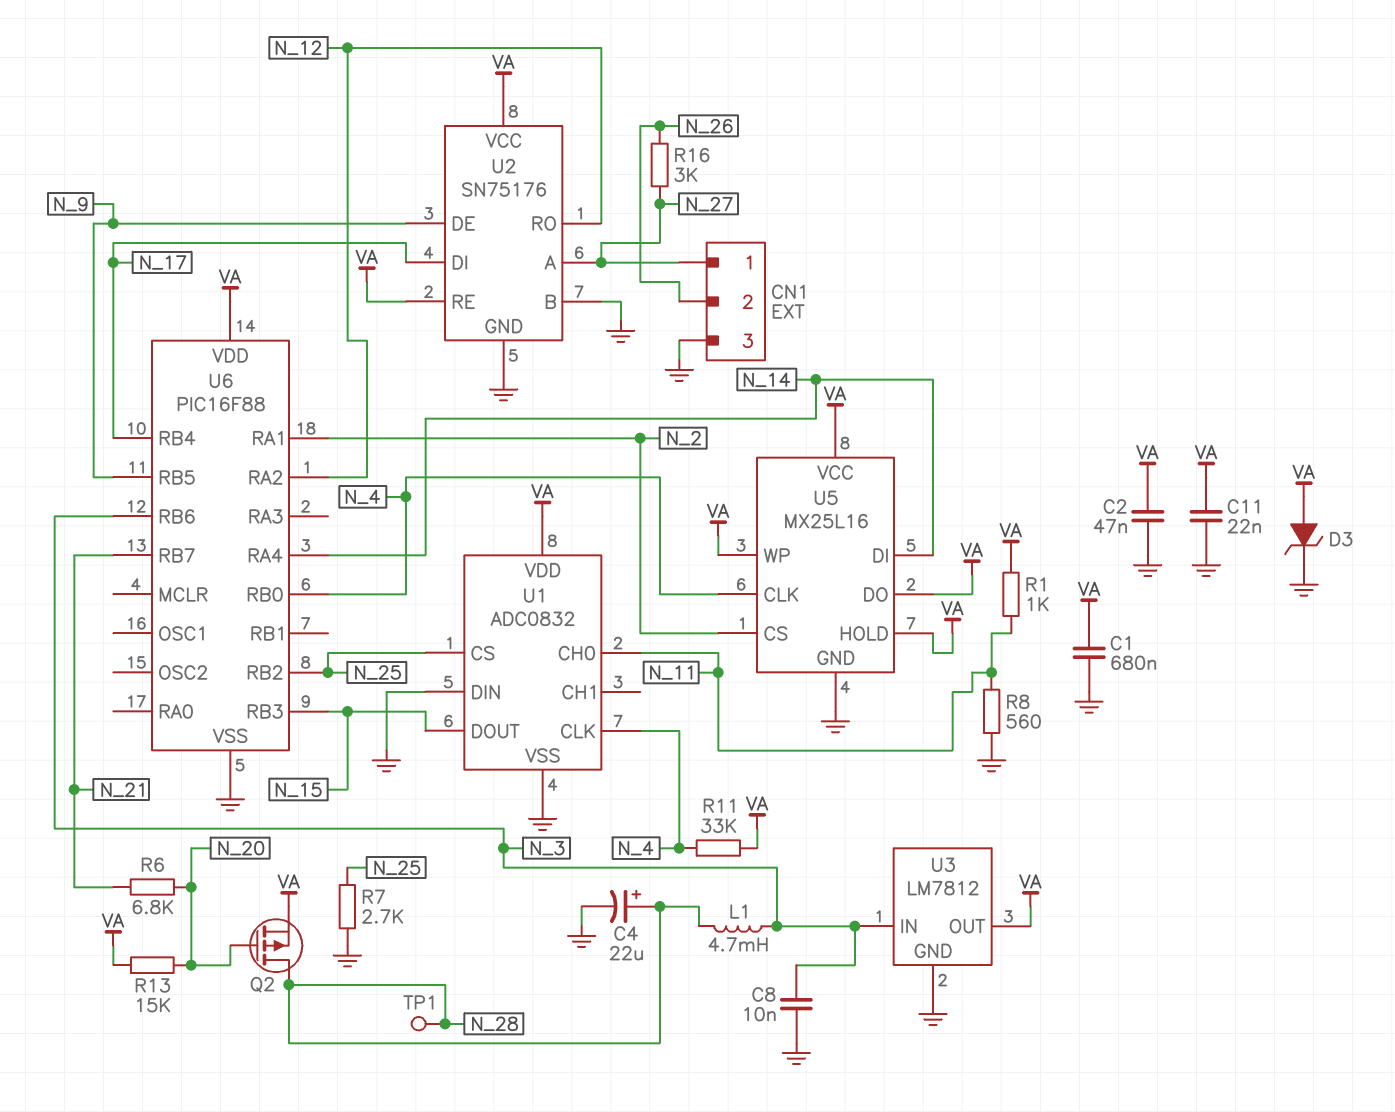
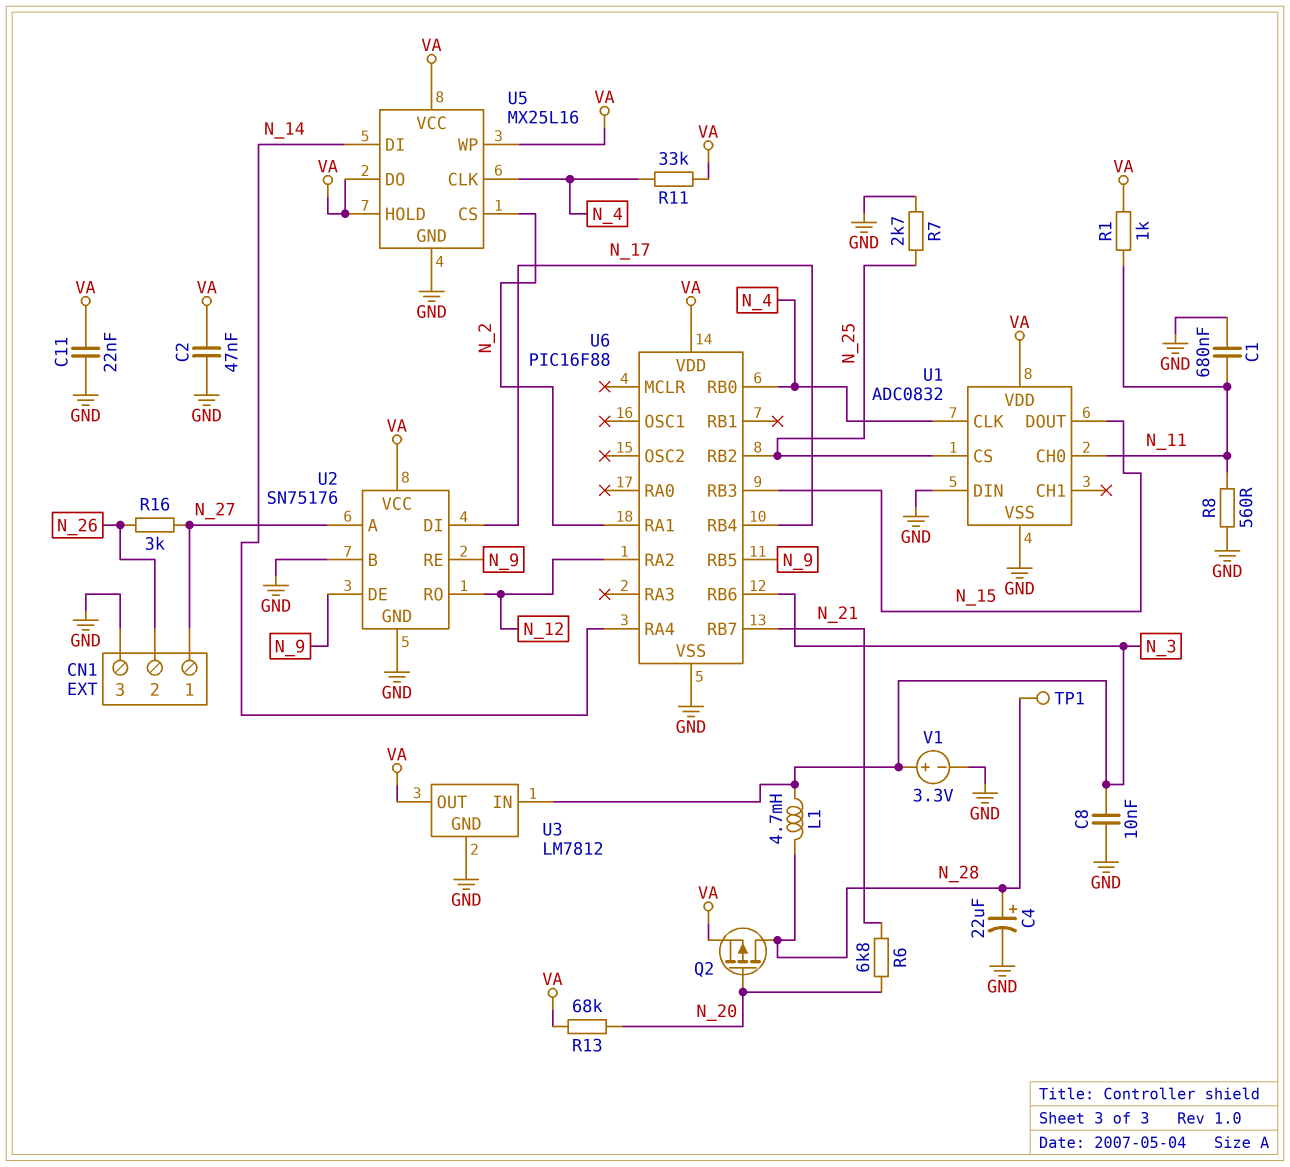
C1: 680nF (GND, VA) -> 680nF (GND, N_11)
D3: zener (A VA, K GND) -> none
R13: 15k (N_20, VA) -> 68k (N_20, VA)
U2 pin RE: VA -> N_9
V1: none -> 3.3V (plus N_3, minus GND)

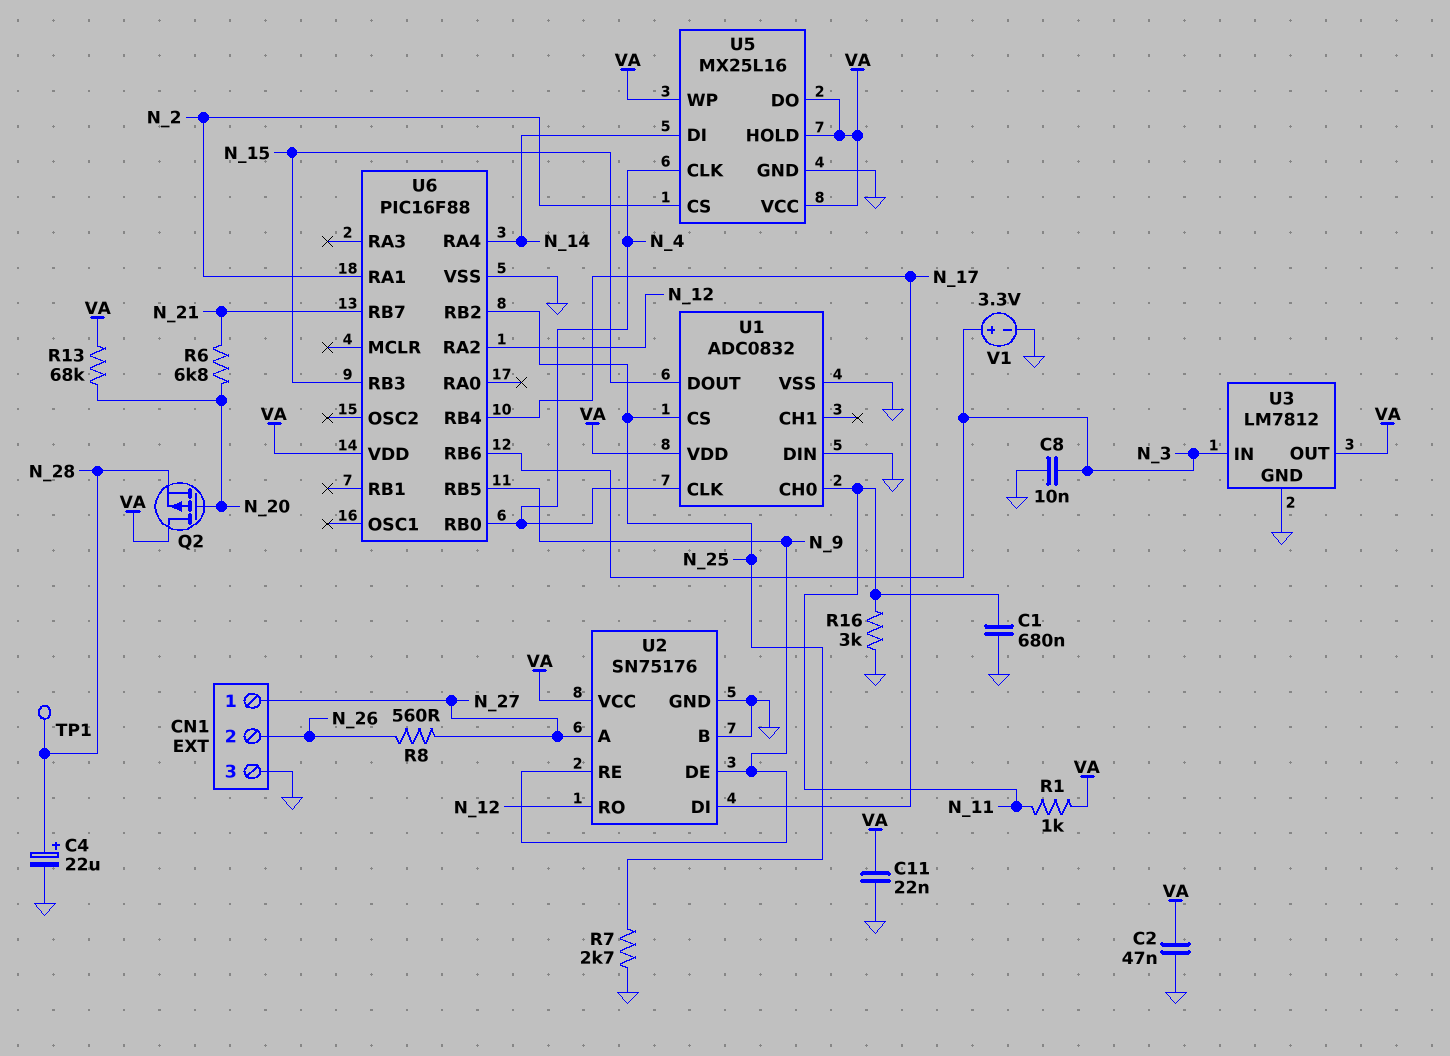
L1: 4.7mH (N_3, N_28) -> none
Q2: PMOS (G N_20, D N_28, S VA) -> PMOS (G N_20, D VA, S N_28)
R8: 560 (GND, N_11) -> 560 (N_26, N_27)
R11: 33k (N_4, VA) -> none
R16: 3k (N_26, N_27) -> 3k (GND, N_11)

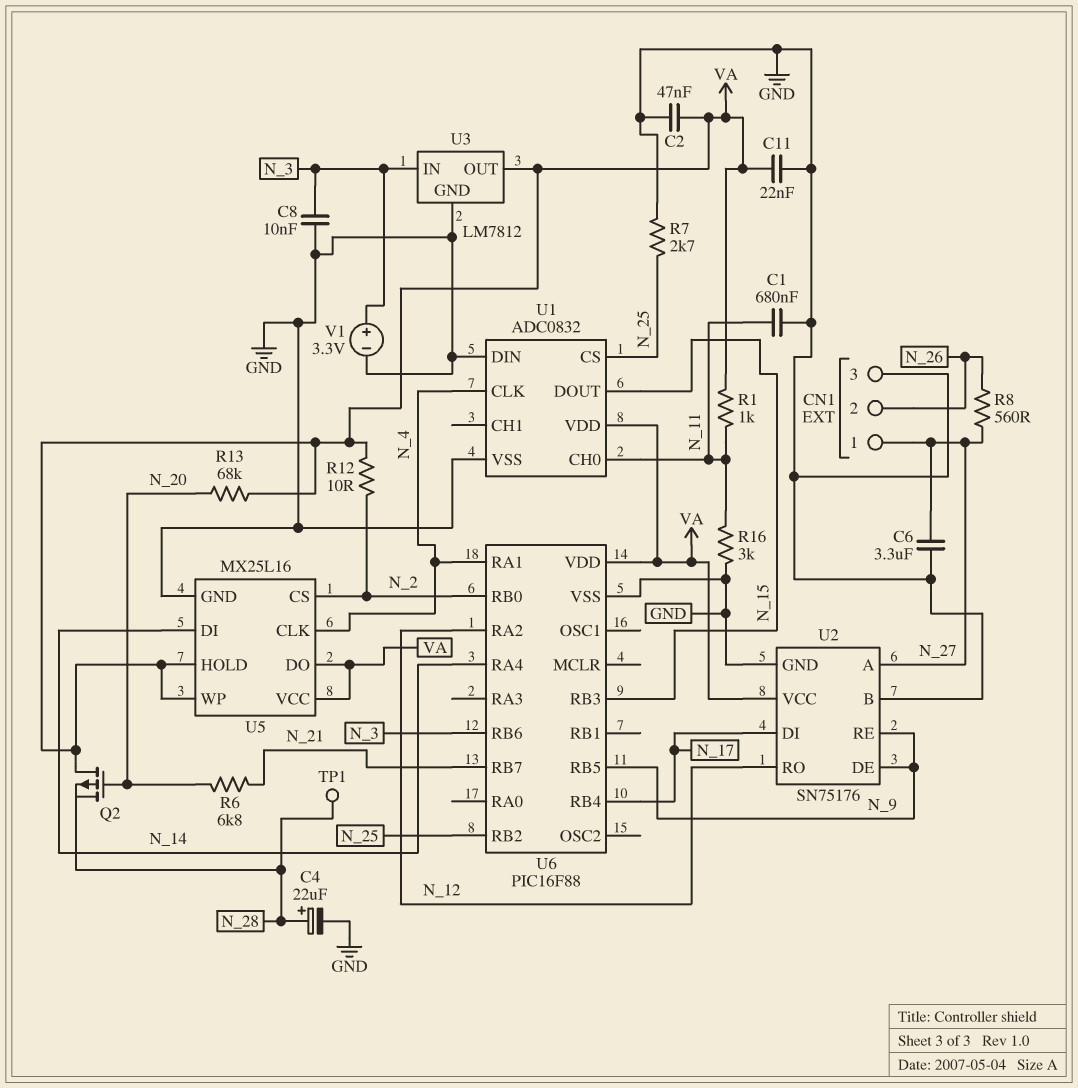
C6: none -> 3.3uF (GND, N_27)
R12: none -> 10 (N_2, VA)
U6 pin RA1: N_2 -> N_4
U6 pin RB0: N_4 -> N_2

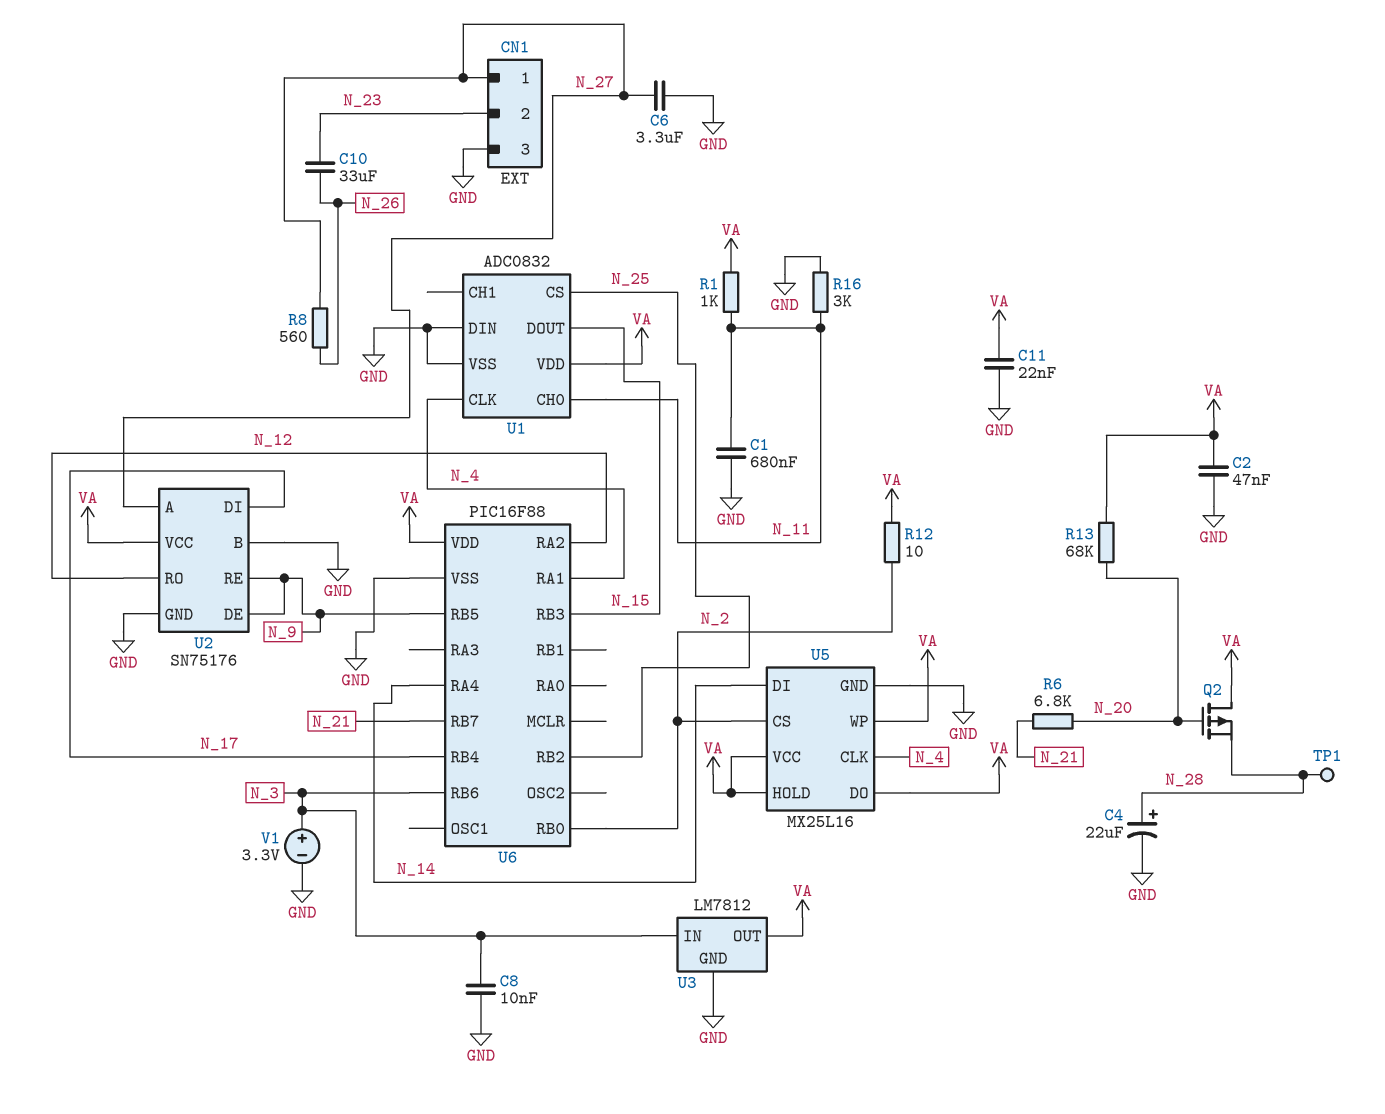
C10: none -> 33uF (N_23, N_26)
CN1 pin 2: N_26 -> N_23
R7: 2.7k (GND, N_25) -> none

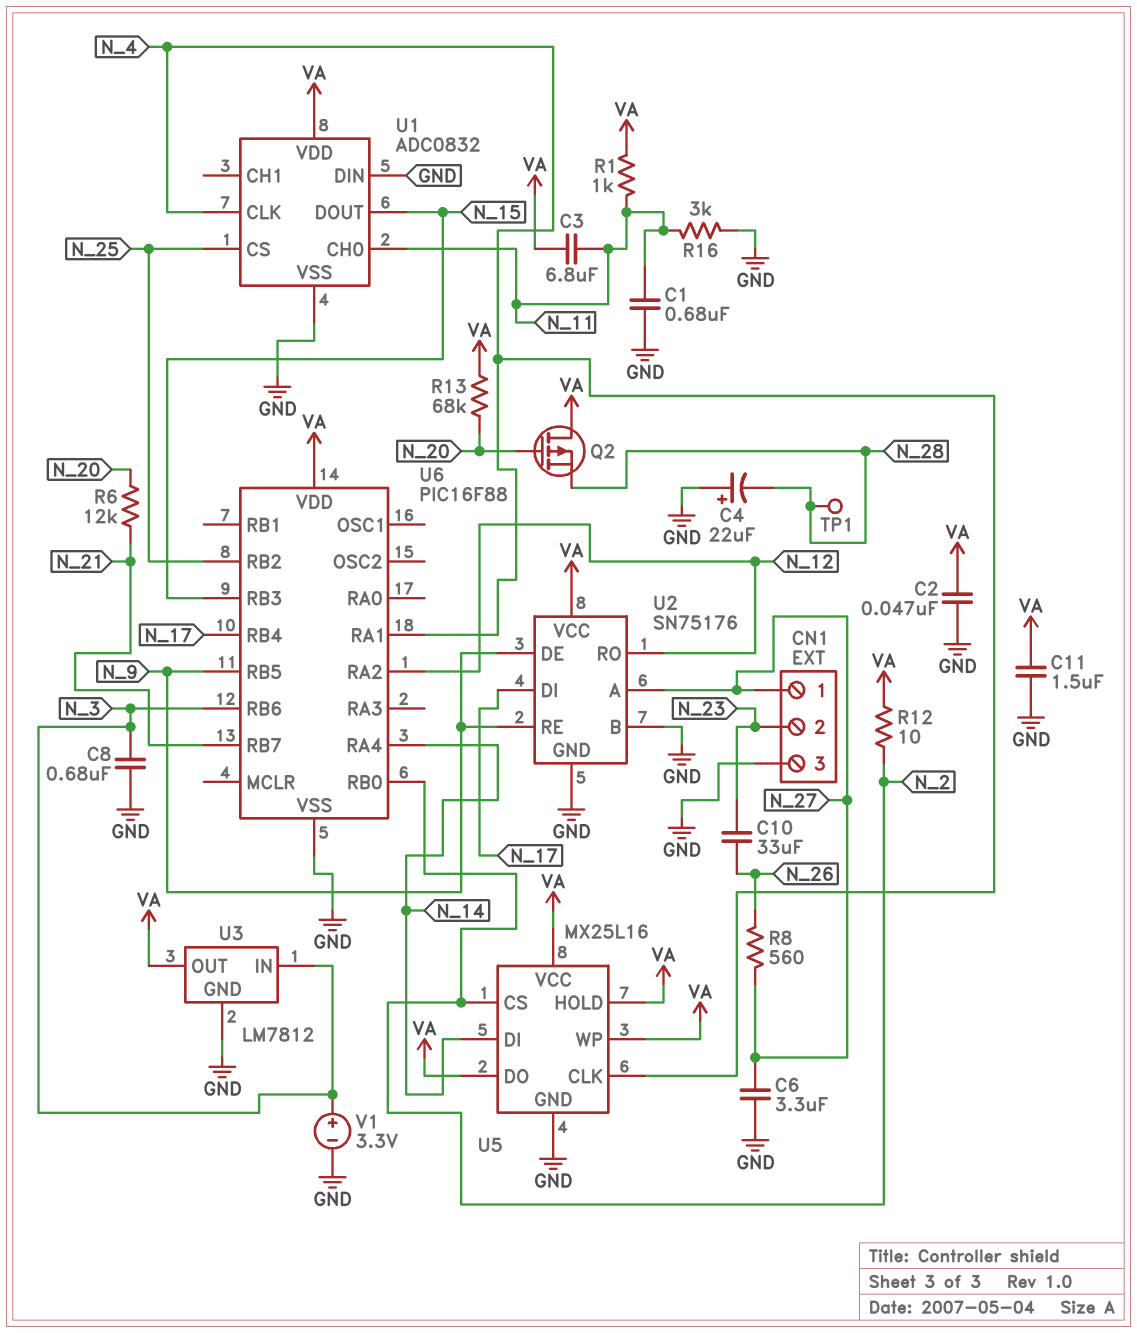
C3: none -> 6.8uF (N_11, VA)
C4: 22uF (plus N_28, minus GND) -> 22uF (plus GND, minus N_28)
C8: 10nF (GND, N_3) -> 680nF (GND, N_3)
C11: 22nF (GND, VA) -> 1.5uF (GND, VA)
R6: 6.8k (N_20, N_21) -> 12k (N_20, N_21)

